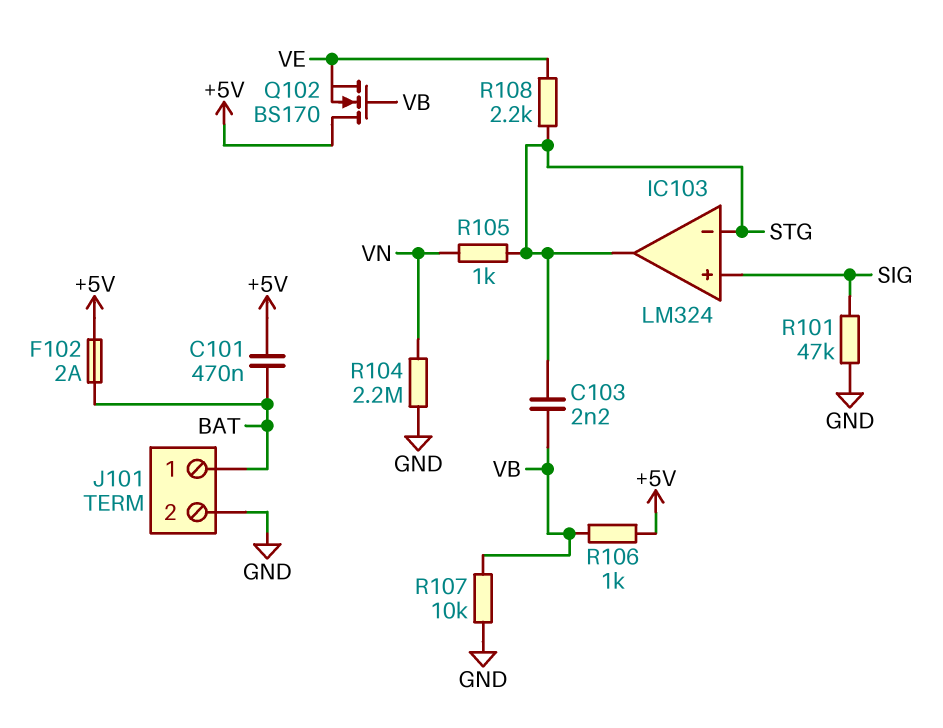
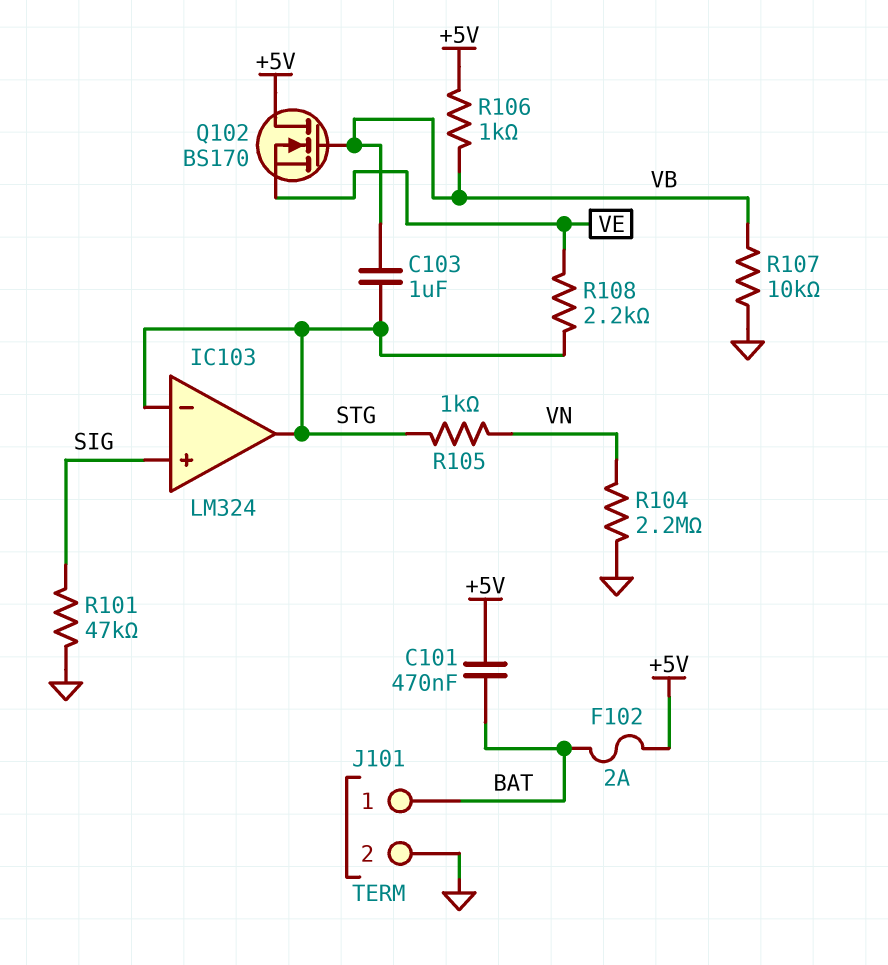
C103: 2.2nF (STG, VB) -> 1uF (STG, VB)

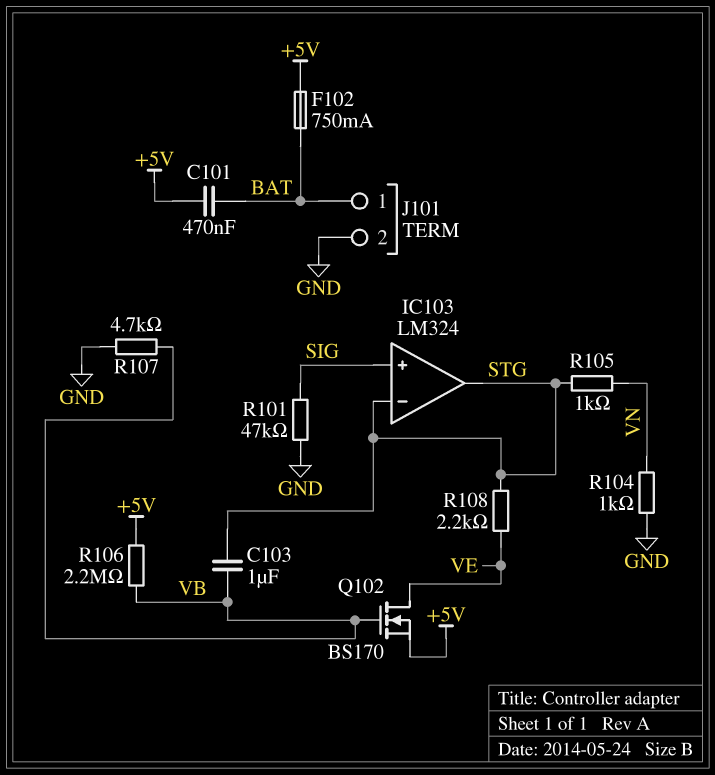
F102: 2A (+5V, BAT) -> 750mA (+5V, BAT)
Q102: NMOS BS170 (G VB, D +5V, S VE) -> NMOS BS170 (G VB, D VE, S +5V)
R104: 2.2M (GND, VN) -> 1k (GND, VN)
R106: 1k (+5V, VB) -> 2.2M (+5V, VB)
R107: 10k (GND, VB) -> 4.7k (GND, VB)

